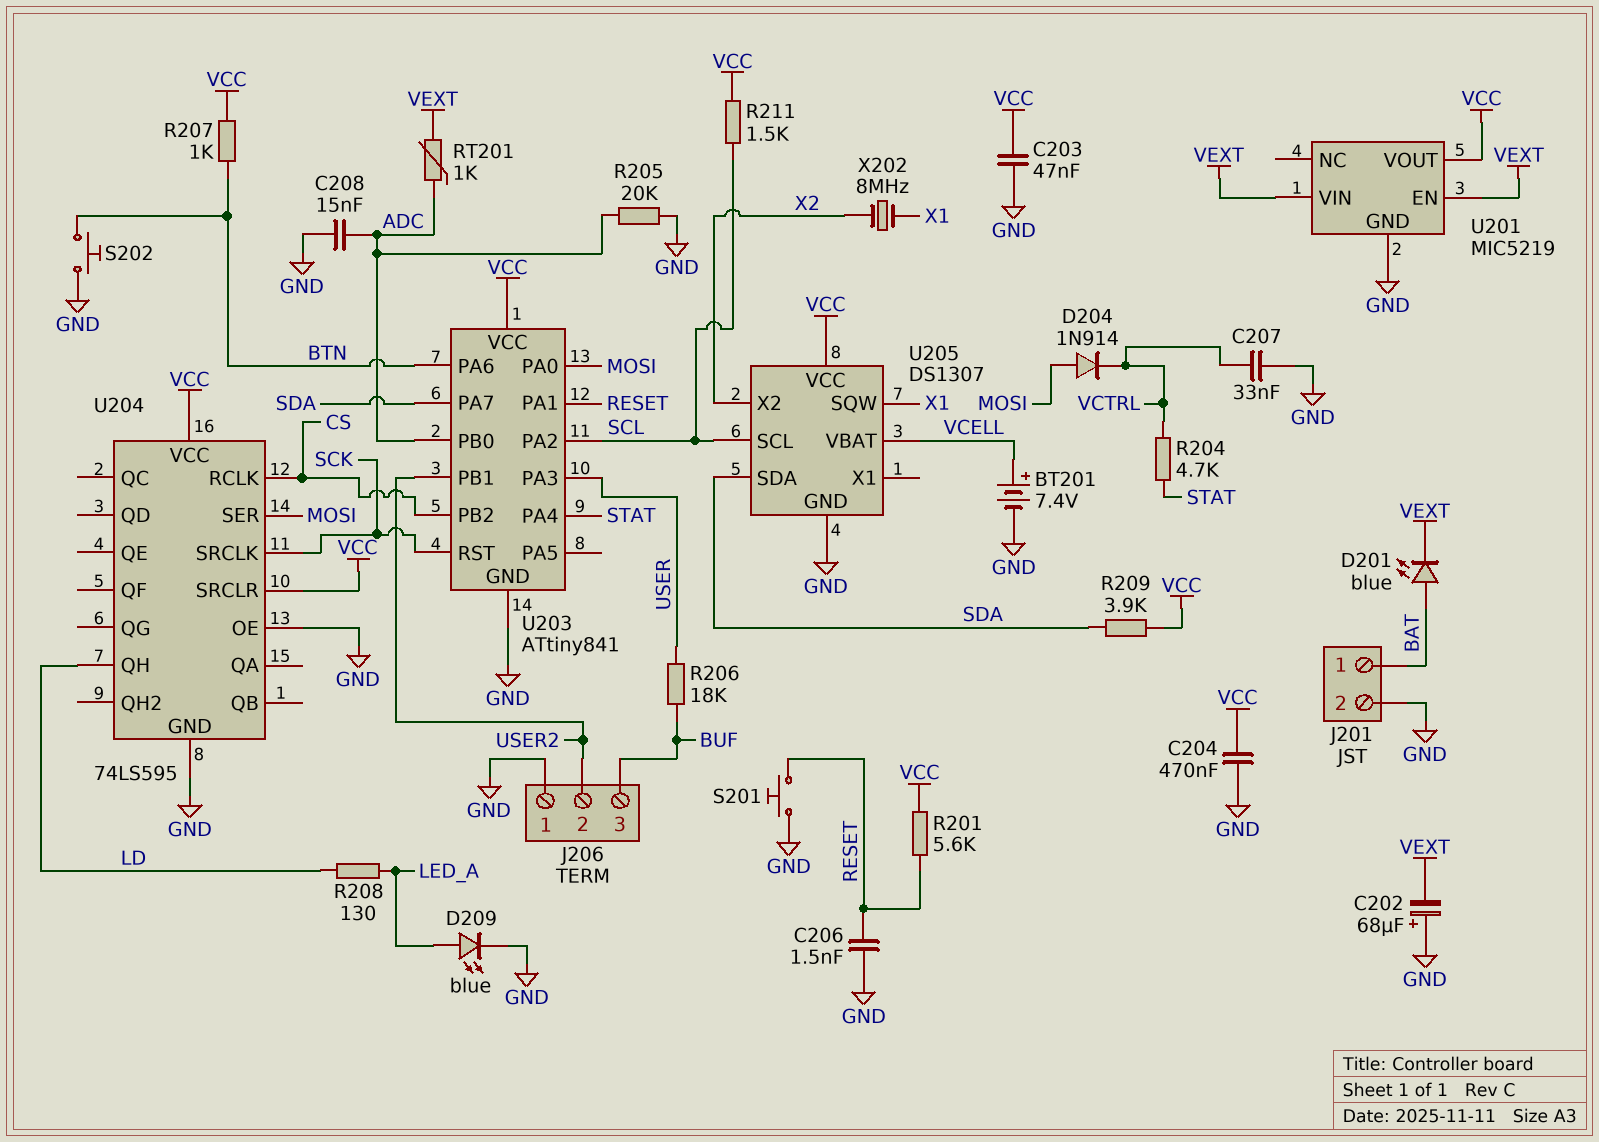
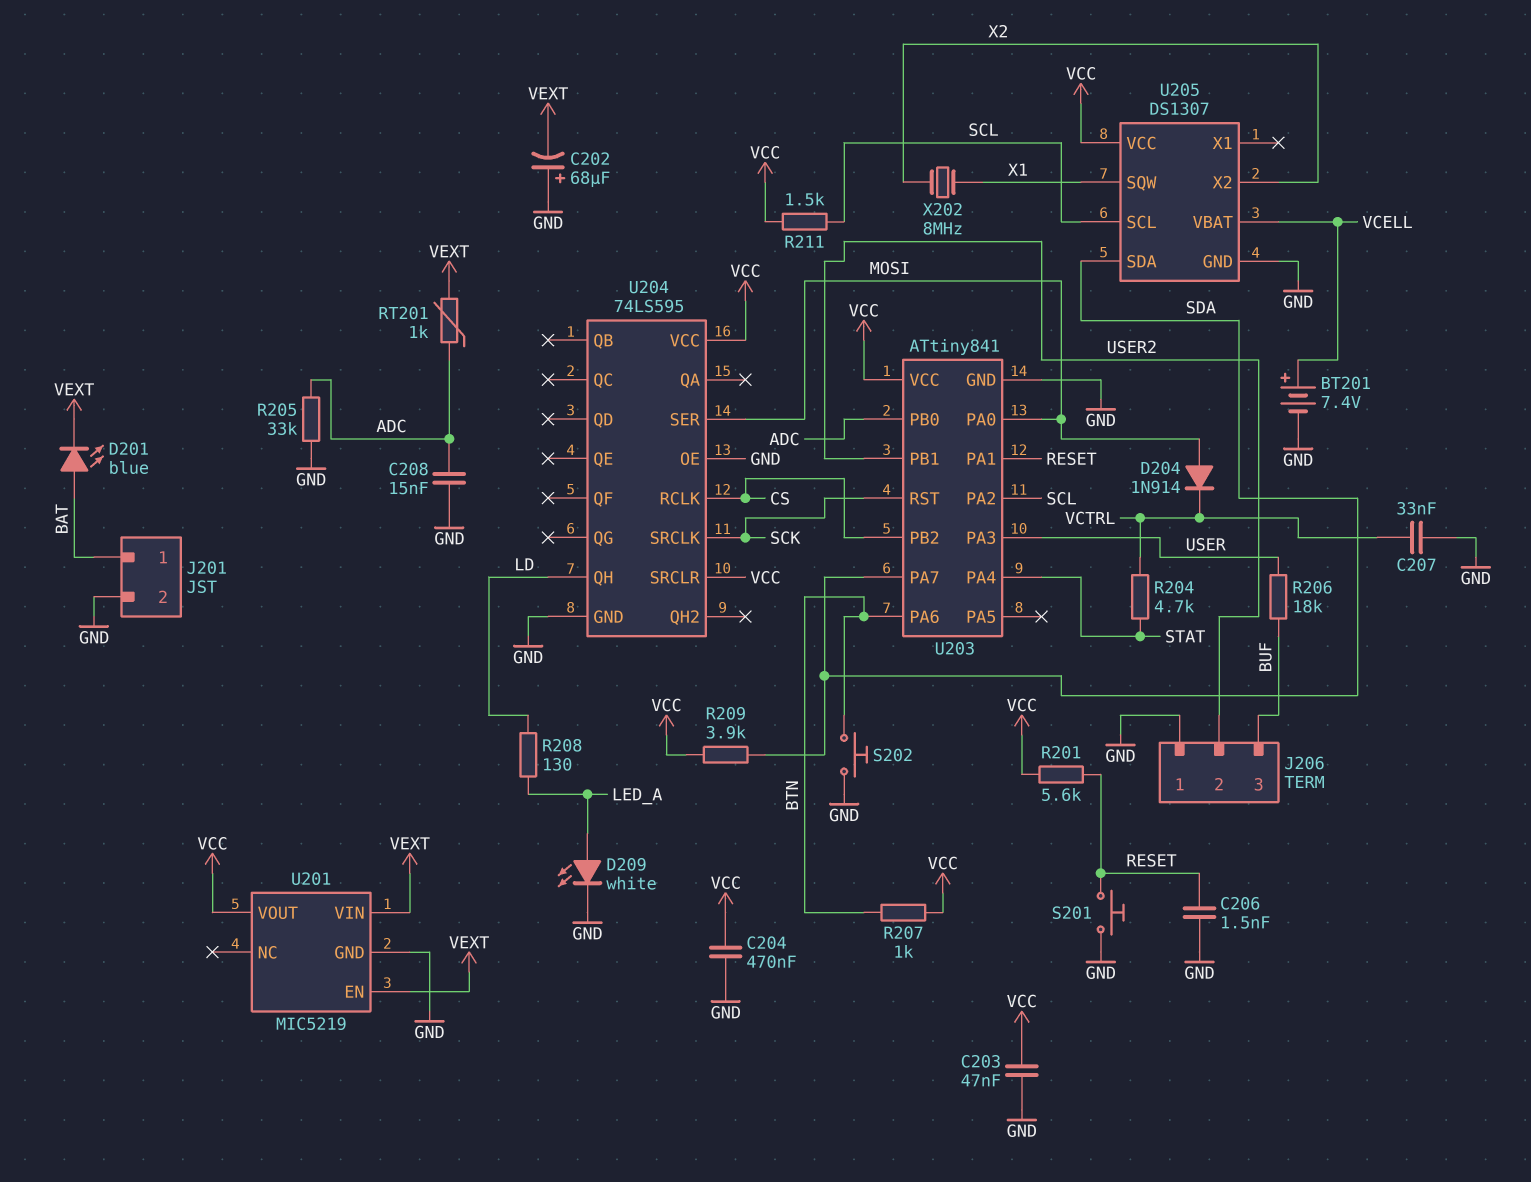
D209: LED blue (A LED_A, K GND) -> LED white (A LED_A, K GND)
R205: 20k (ADC, GND) -> 33k (ADC, GND)

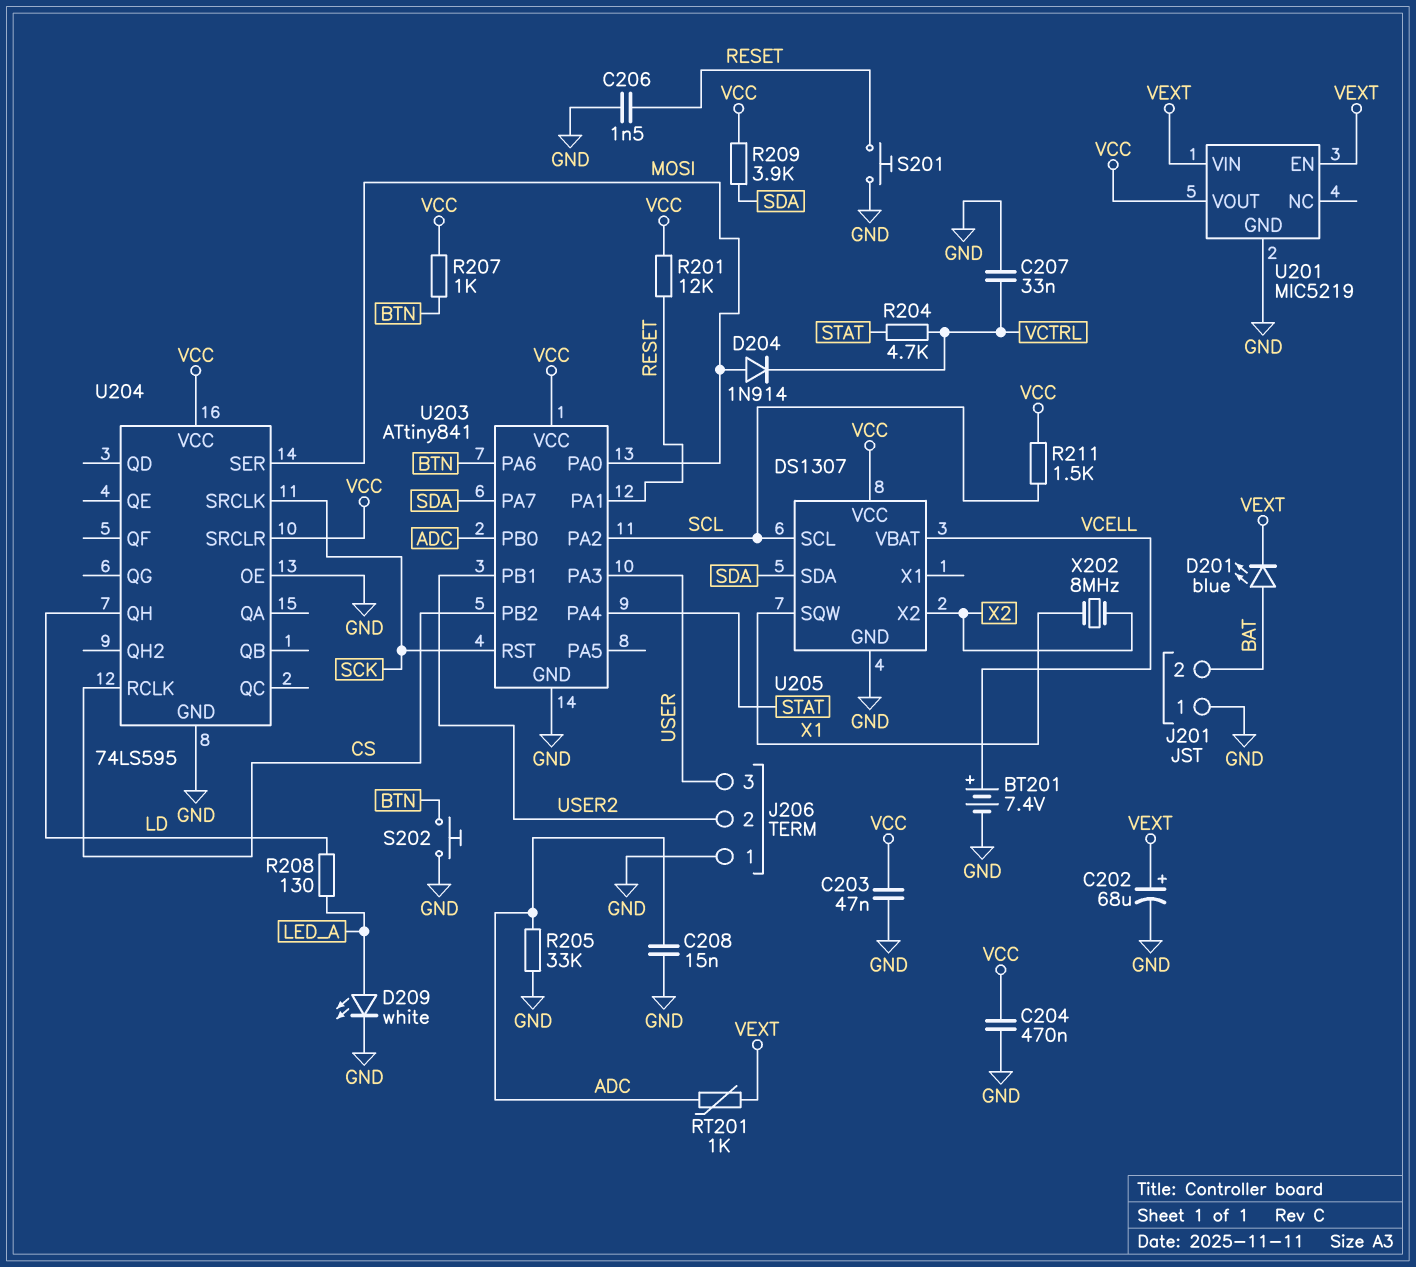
C202: 68uF (plus GND, minus VEXT) -> 68uF (plus VEXT, minus GND)
J201 pin 1: BAT -> GND
J201 pin 2: GND -> BAT
J206 pin 3: BUF -> USER
R201: 5.6k (RESET, VCC) -> 12k (RESET, VCC)
R206: 18k (BUF, USER) -> none

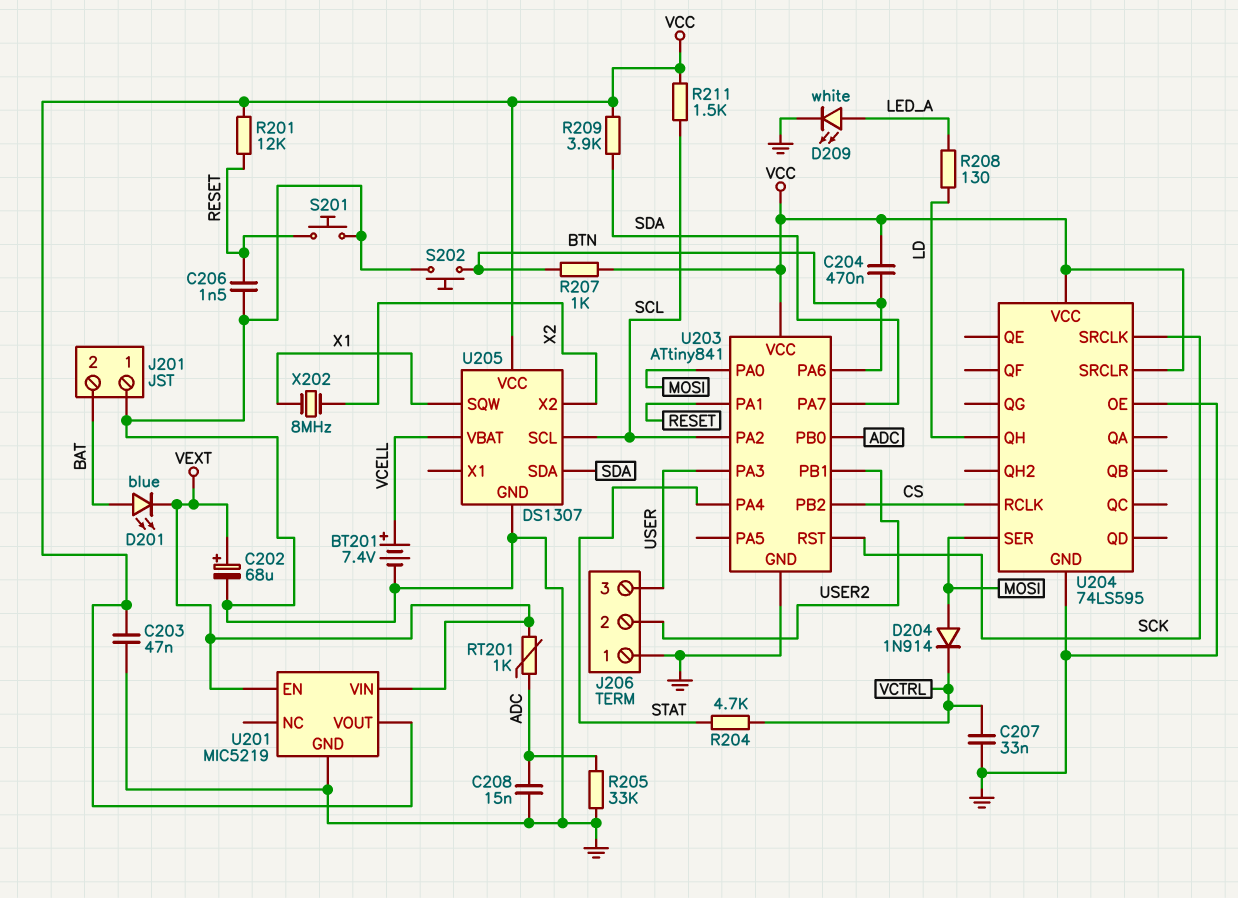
C204: 470nF (GND, VCC) -> 470nF (BTN, VCC)

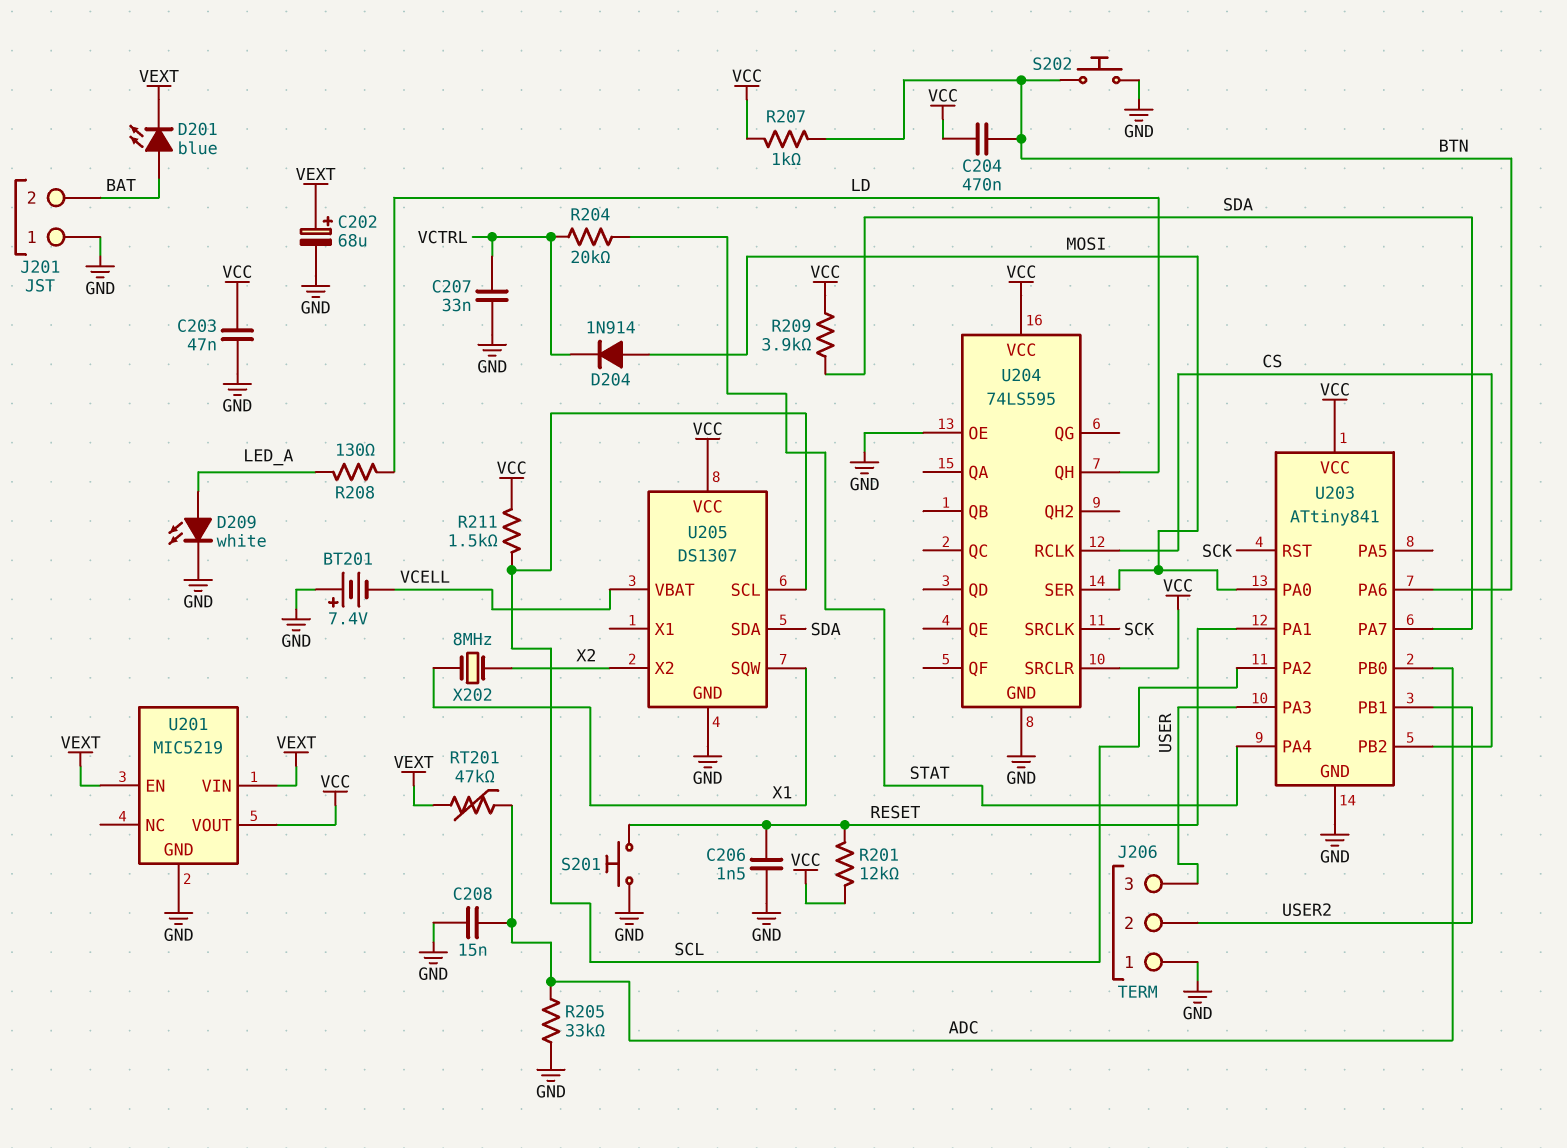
BT201: 7.4V (plus VCELL, minus GND) -> 7.4V (plus GND, minus VCELL)
R204: 4.7k (STAT, VCTRL) -> 20k (STAT, VCTRL)
RT201: 1k (ADC, VEXT) -> 47k (ADC, VEXT)

